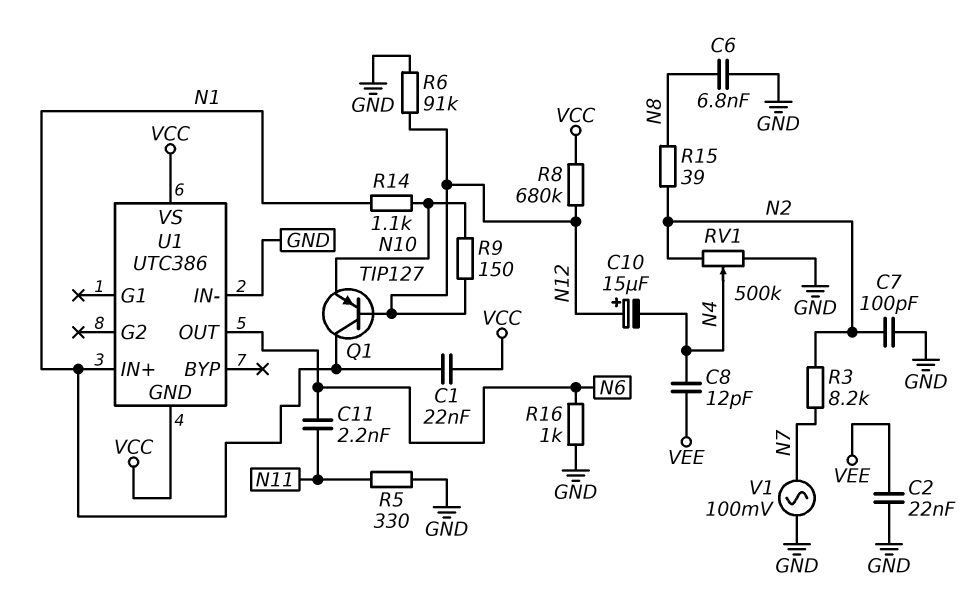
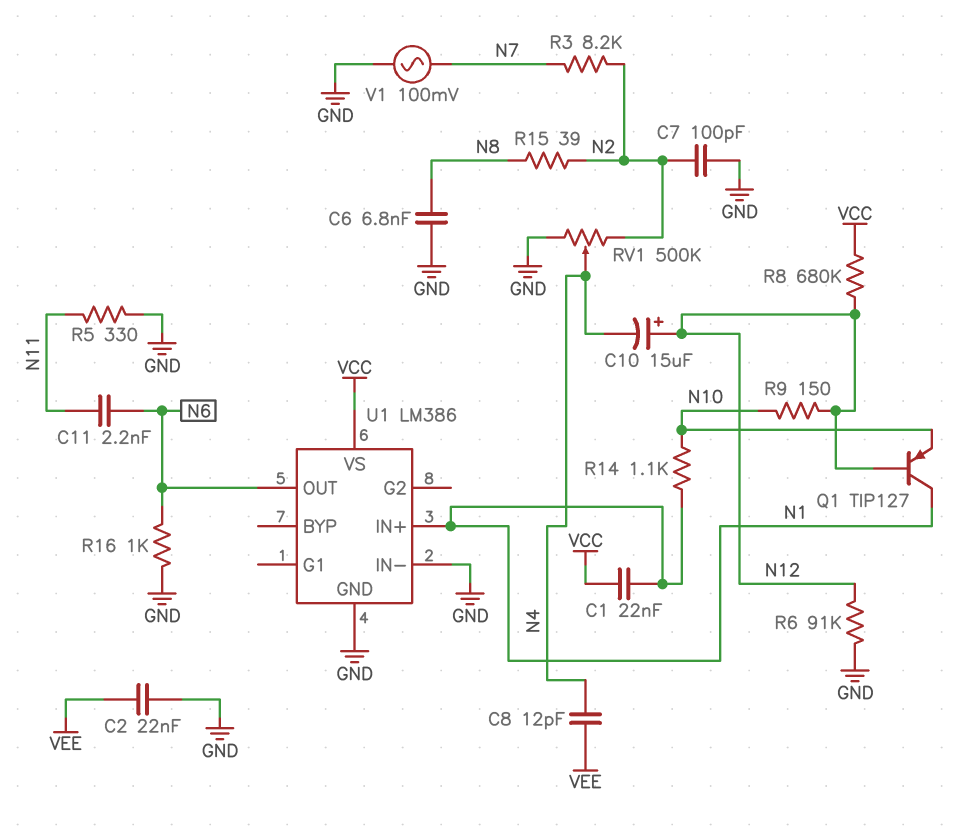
U1: UTC386 -> LM386
U1 pin GND: VCC -> GND

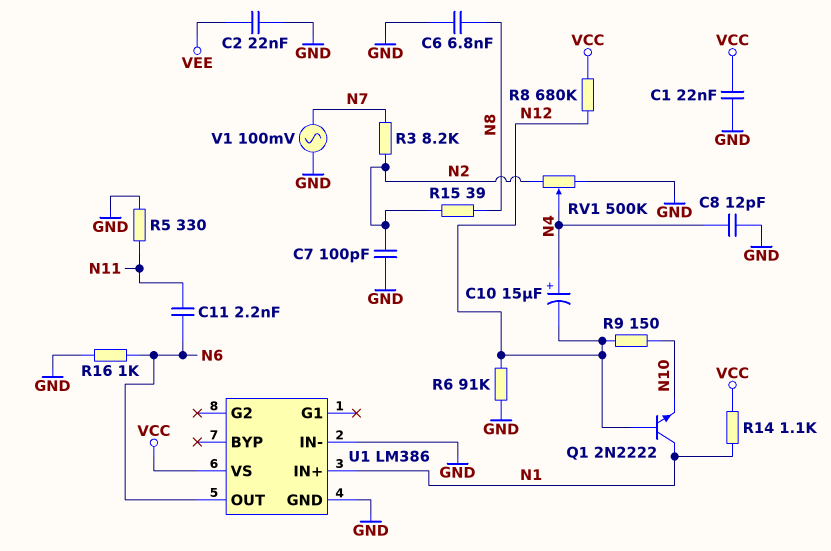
C1: 22nF (N1, VCC) -> 22nF (GND, VCC)
C8: 12pF (N4, VEE) -> 12pF (GND, N4)
C10: 15uF (plus N12, minus N4) -> 15uF (plus N4, minus N12)
Q1: PNP TIP127 (B N12, C N1, E N10) -> NPN 2N2222 (B N12, C N1, E N10)
R14: 1.1k (N1, N10) -> 1.1k (N1, VCC)

